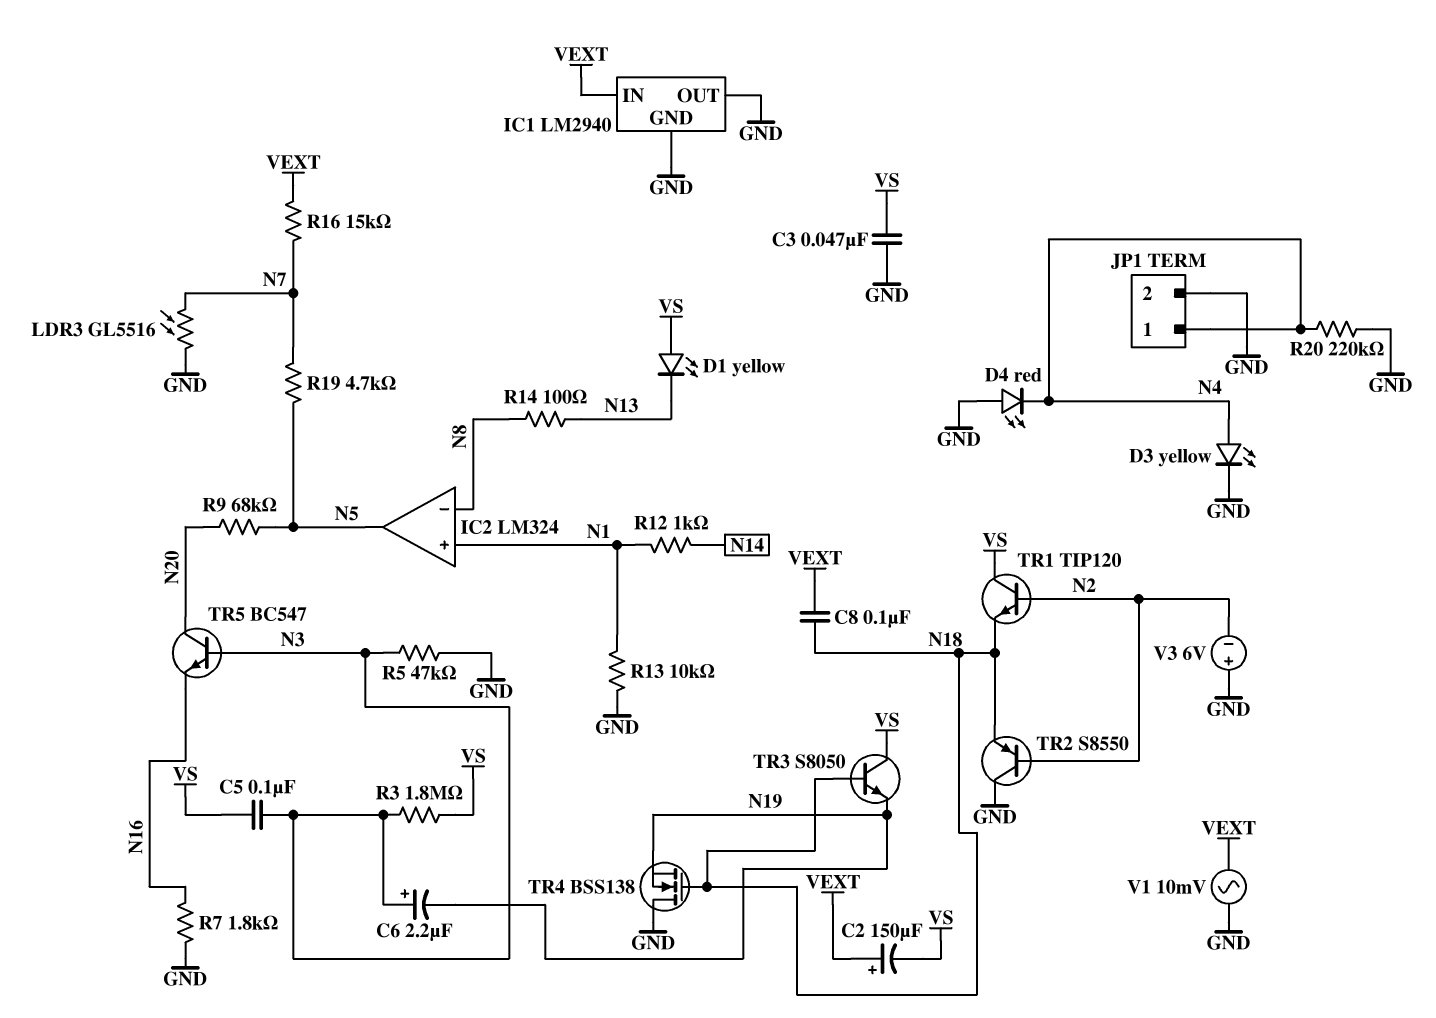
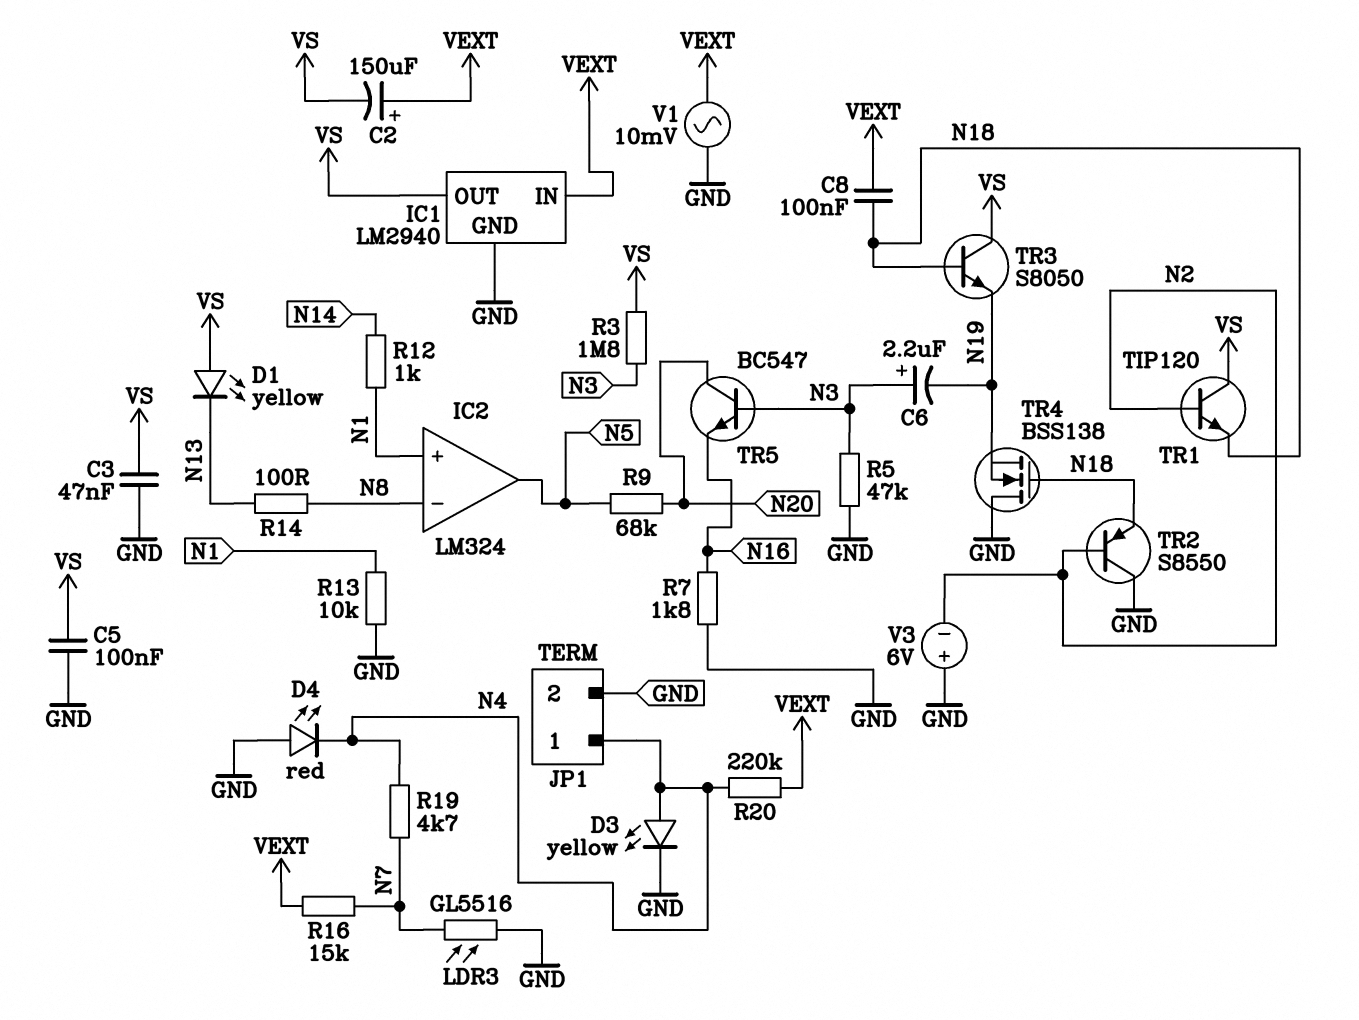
C5: 100nF (N3, VS) -> 100nF (GND, VS)
IC1 pin OUT: GND -> VS
R19: 4.7k (N5, N7) -> 4.7k (N4, N7)
R20: 220k (GND, N4) -> 220k (N4, VEXT)

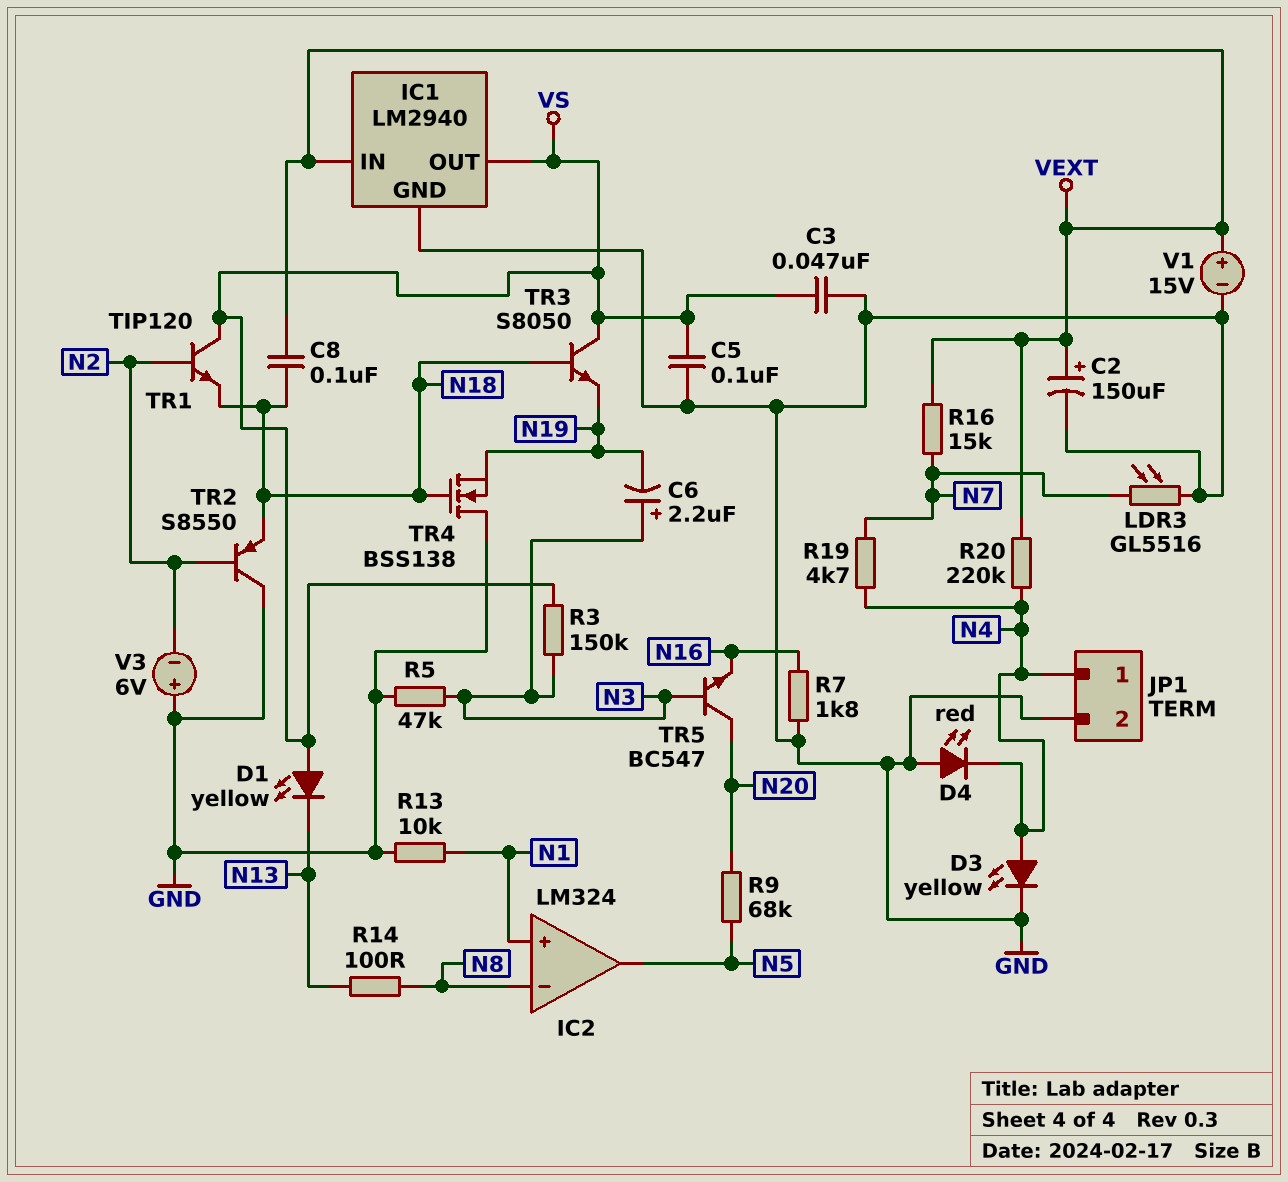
C2: 150uF (plus VEXT, minus VS) -> 150uF (plus VEXT, minus GND)
R3: 1.8M (N3, VS) -> 150k (N3, VS)
R12: 1k (N1, N14) -> none
V1: AC 10mV (GND, VEXT) -> 15V (plus VEXT, minus GND)

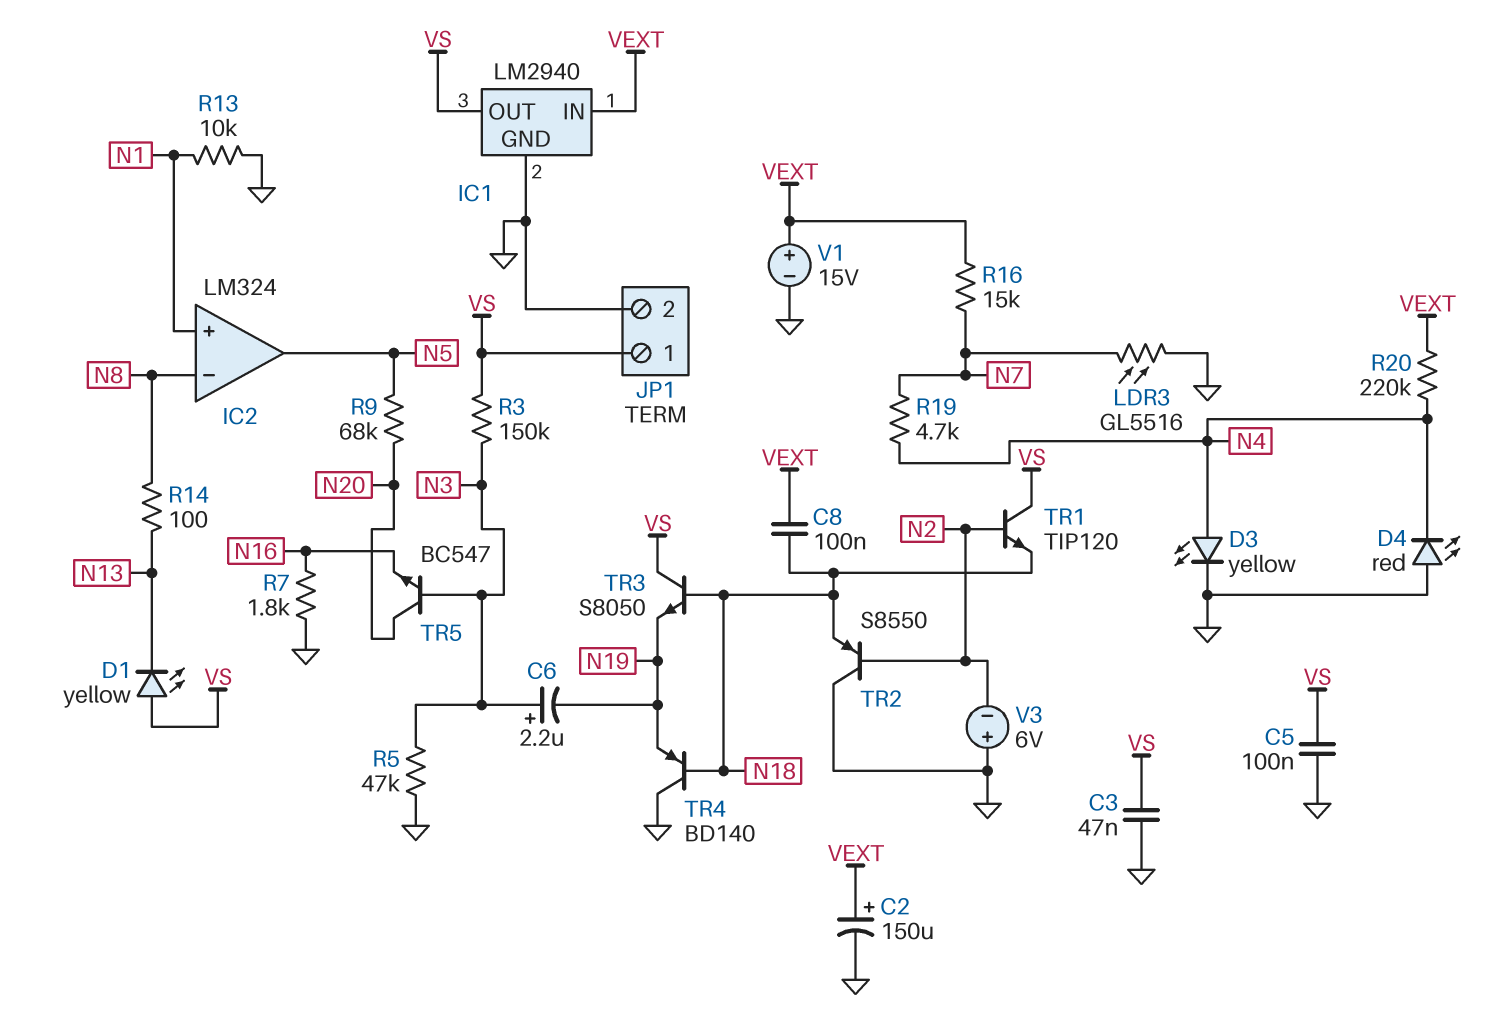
JP1 pin 1: N4 -> VS
TR4: NMOS BSS138 (G N18, D GND, S N19) -> PNP BD140 (B N18, C GND, E N19)

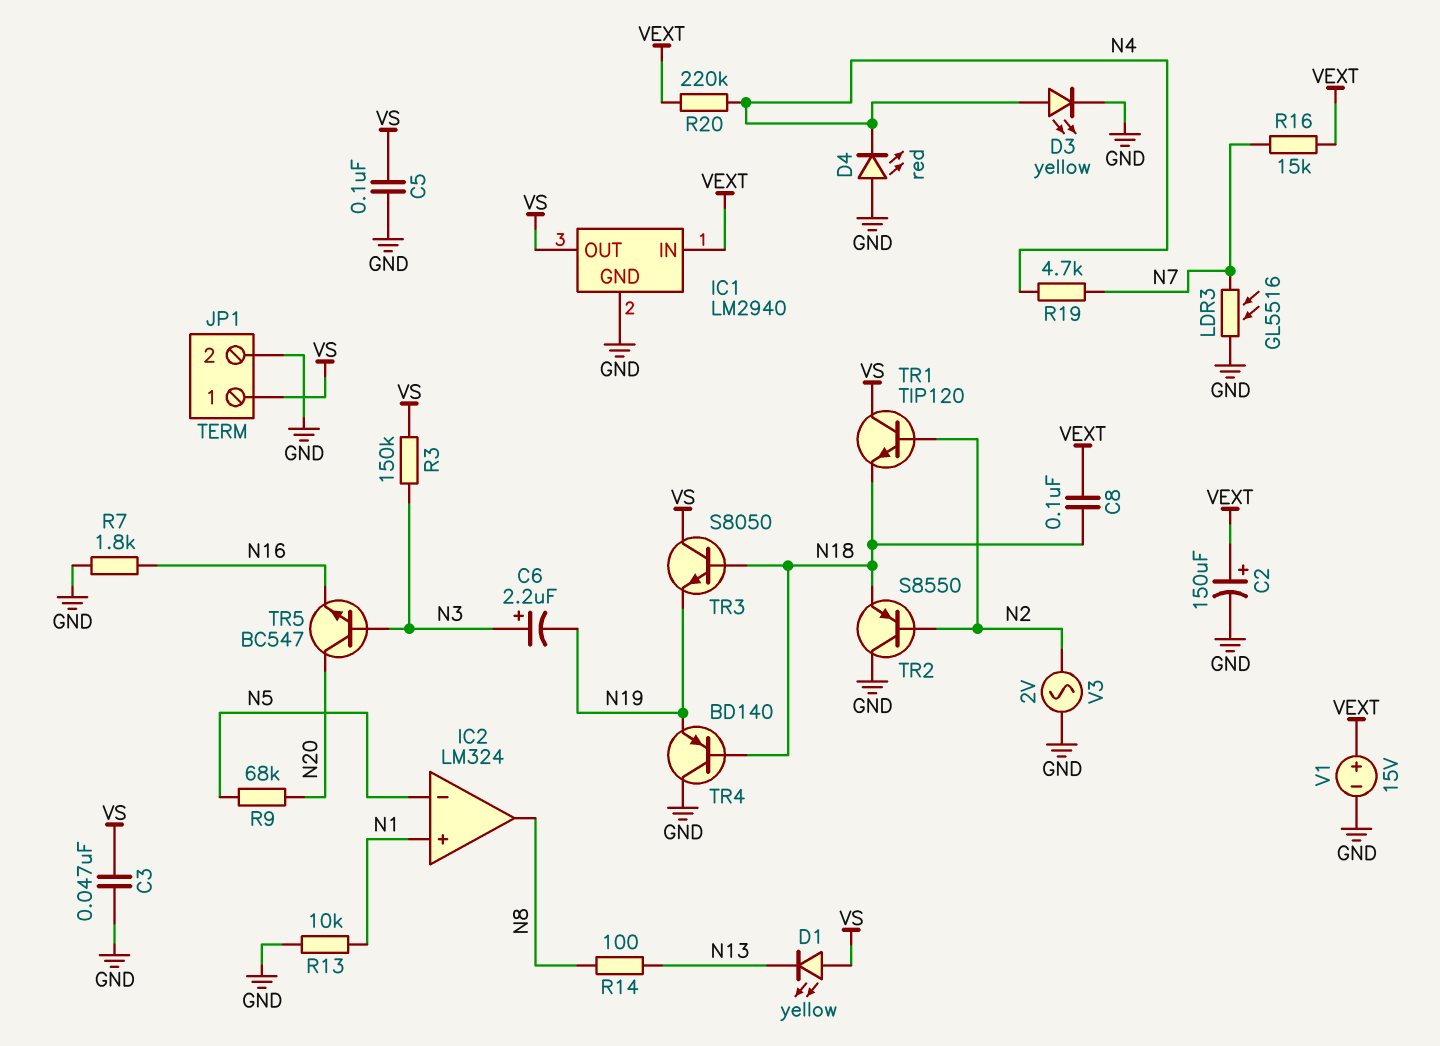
IC2 pin in-: N8 -> N5
IC2 pin out: N5 -> N8
R5: 47k (GND, N3) -> none
V3: 6V (plus GND, minus N2) -> AC 2V (GND, N2)

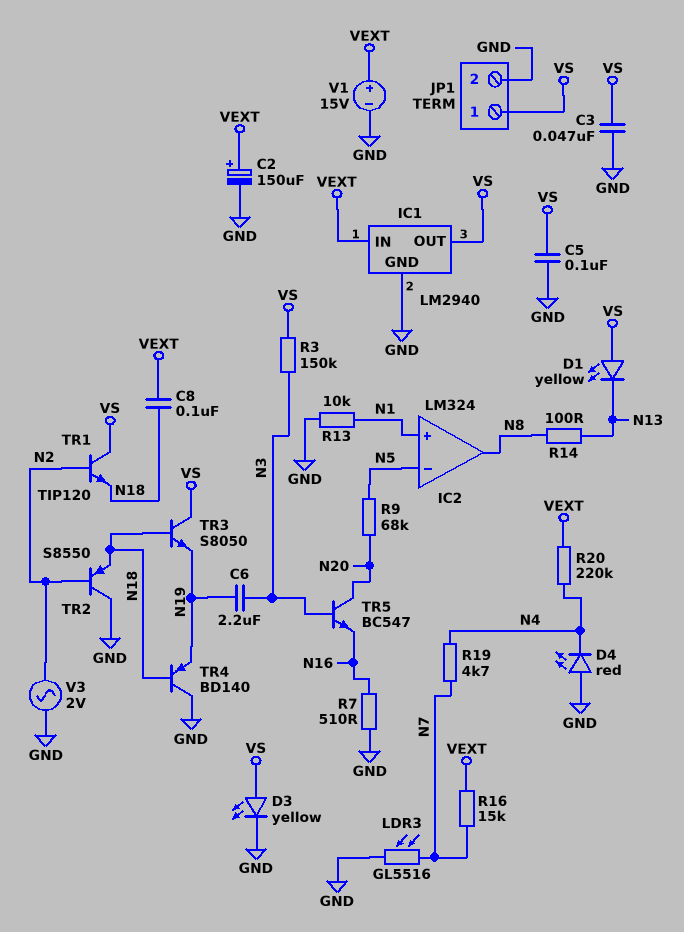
C6: 2.2uF (plus N3, minus N19) -> 2.2uF (N3, N19)
D3: LED yellow (A N4, K GND) -> LED yellow (A VS, K GND)
R7: 1.8k (GND, N16) -> 510 (GND, N16)

